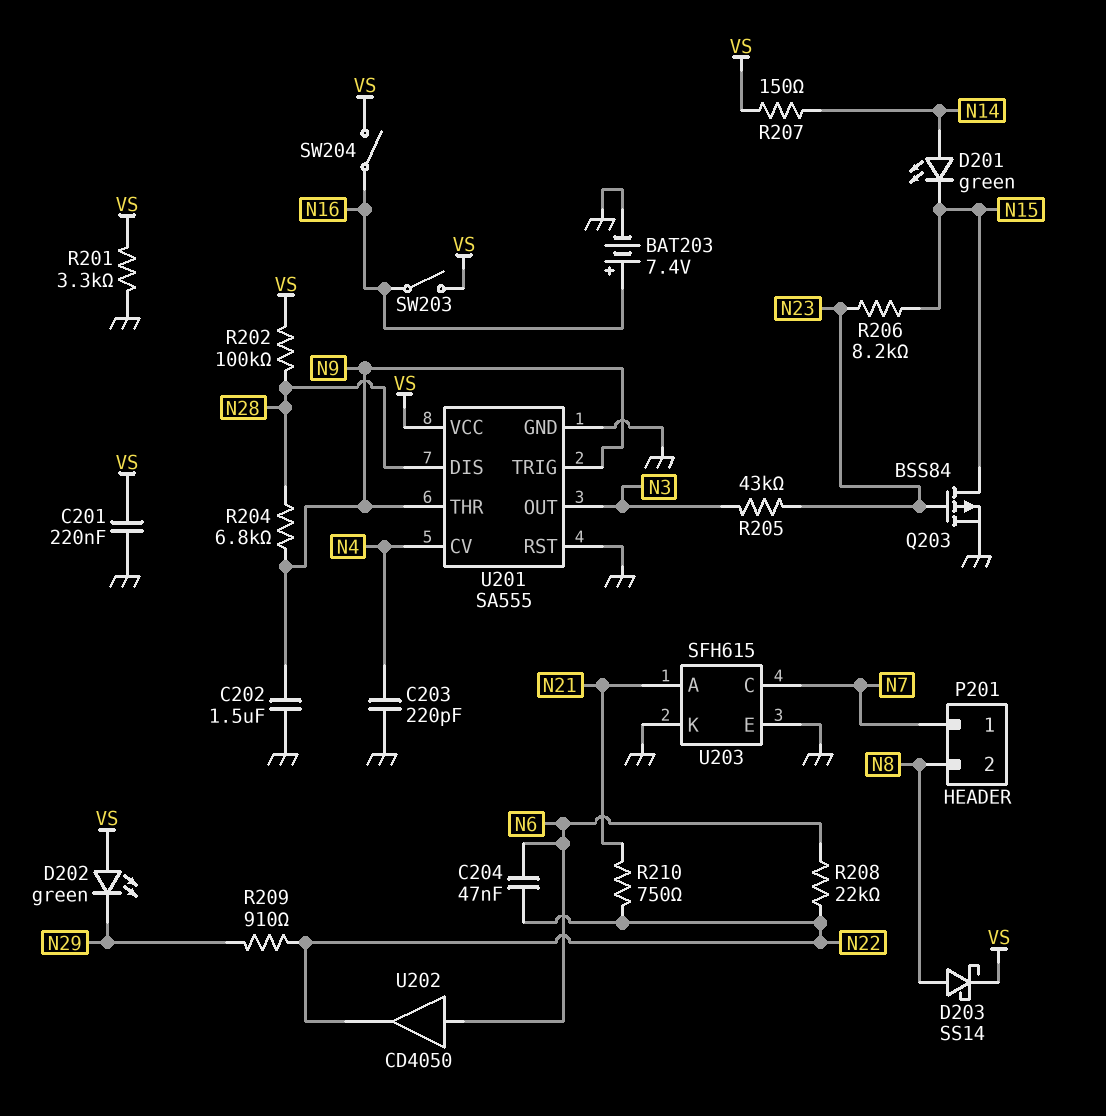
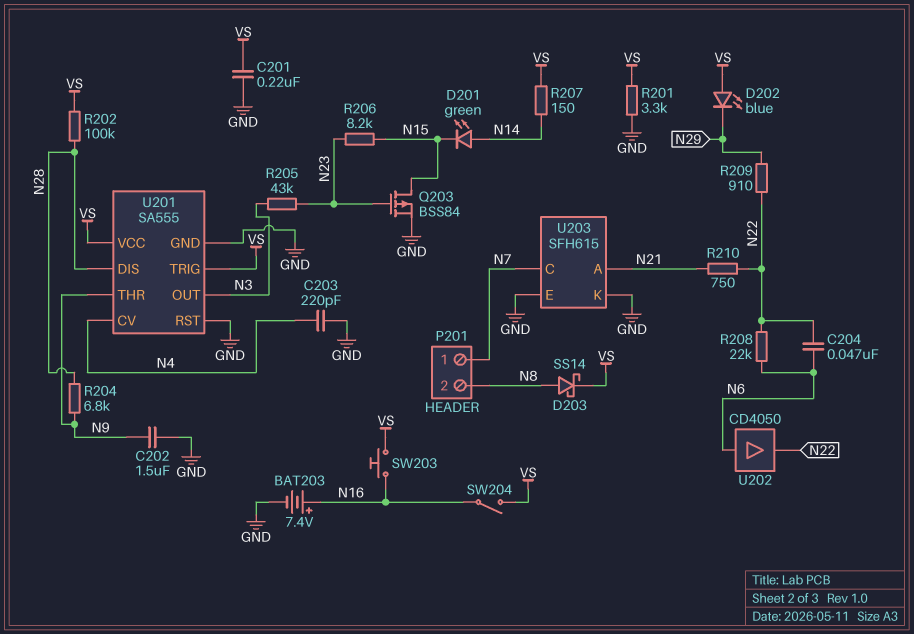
D202: LED green (A VS, K N29) -> LED blue (A VS, K N29)
SW203: switch (N16, VS) -> button (N16, VS)
U201 pin TRIG: N9 -> VS

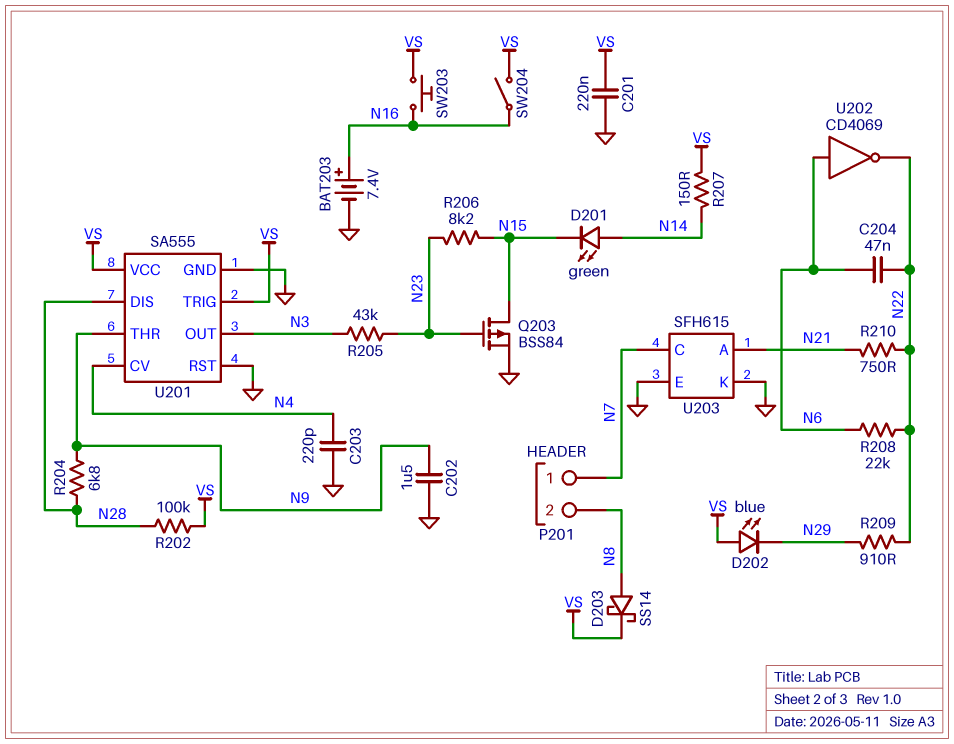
R201: 3.3k (GND, VS) -> none
U202: buffer CD4050 (in N6, out N22) -> NOT CD4069 (in N6, out N22)

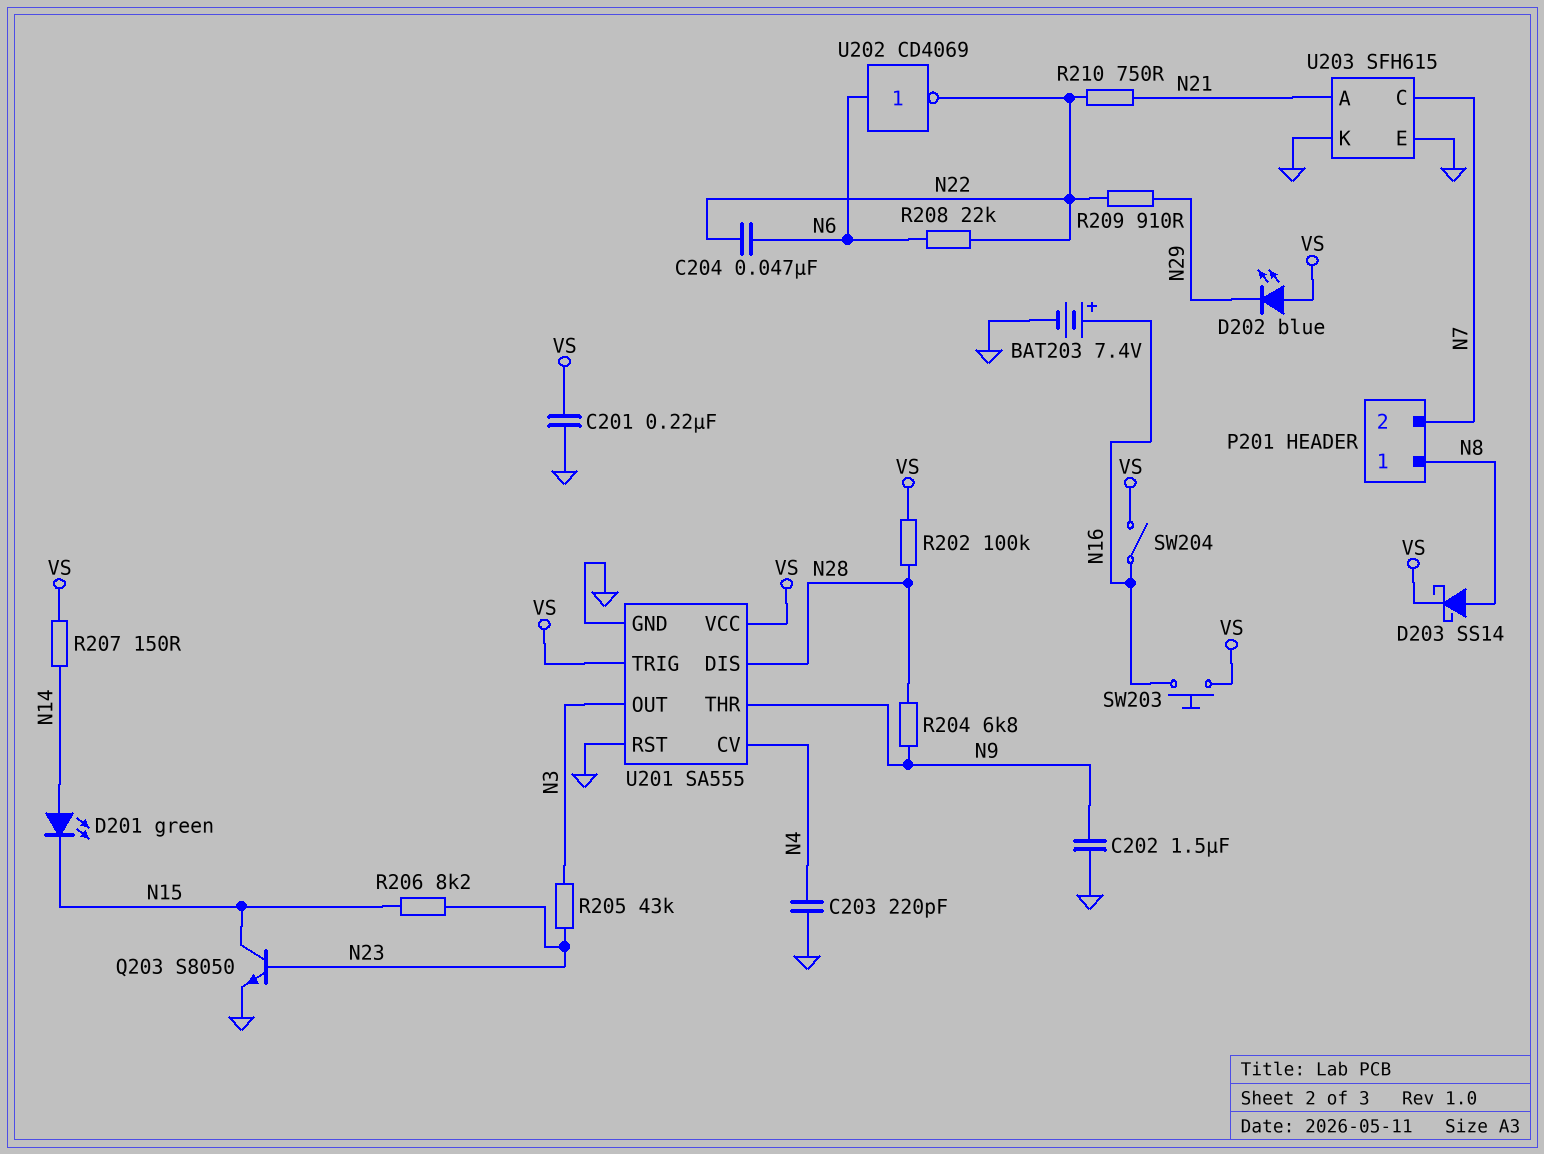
P201 pin 1: N7 -> N8
P201 pin 2: N8 -> N7
Q203: PMOS BSS84 (G N23, D N15, S GND) -> NPN S8050 (B N23, C N15, E GND)

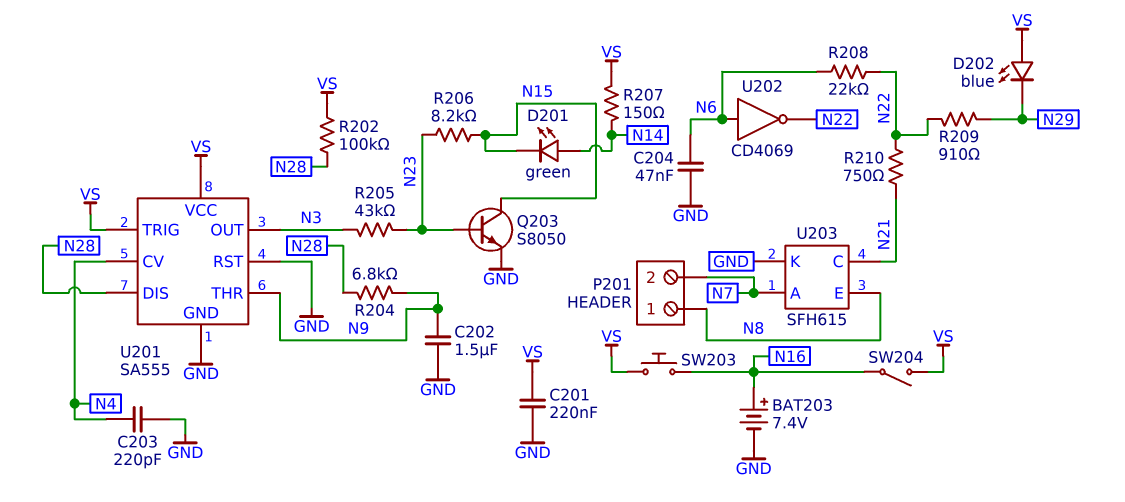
C204: 47nF (N6, N22) -> 47nF (GND, N6)
D203: schottky SS14 (A N8, K VS) -> none
U203 pin A: N21 -> N7
U203 pin C: N7 -> N21
U203 pin E: GND -> N8

